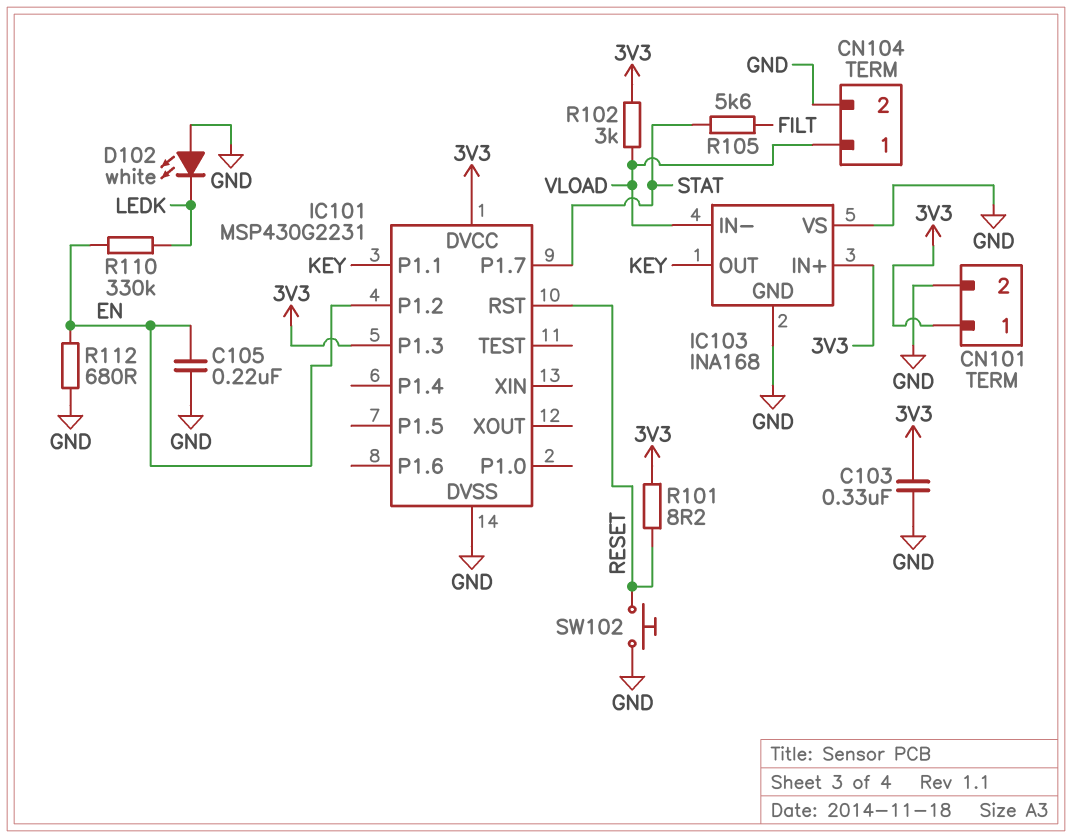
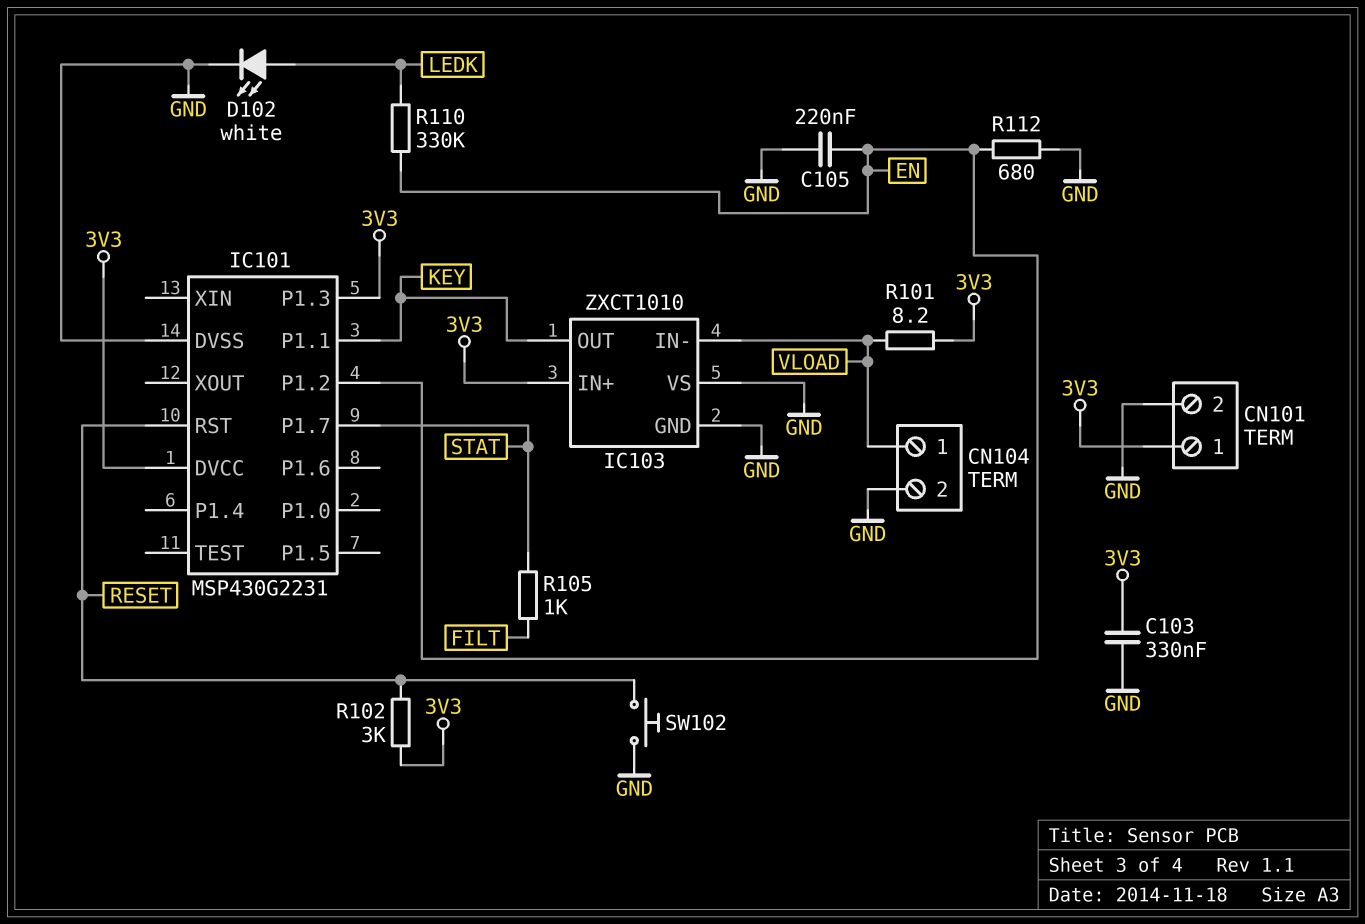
D102: LED white (A GND, K LEDK) -> LED white (A LEDK, K GND)
IC103: INA168 -> ZXCT1010
R101: 8.2 (3V3, RESET) -> 8.2 (3V3, VLOAD)
R102: 3k (3V3, VLOAD) -> 3k (3V3, RESET)
R105: 5.6k (FILT, STAT) -> 1k (FILT, STAT)

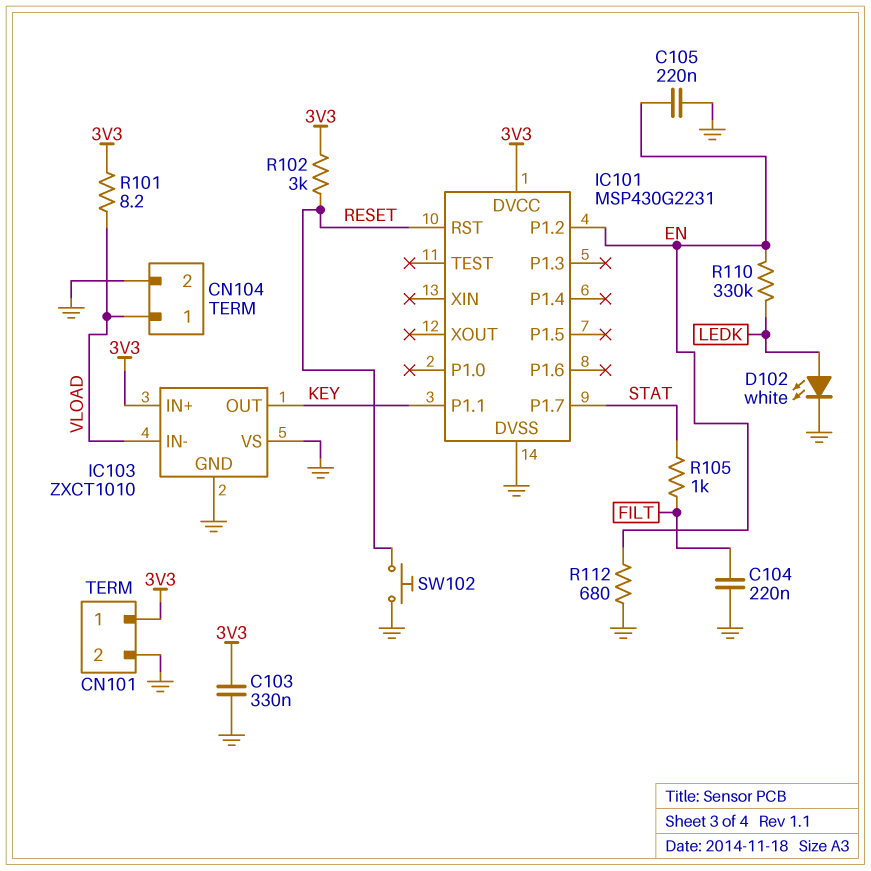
C104: none -> 220nF (FILT, GND)
IC101 pin P1.3: 3V3 -> none

